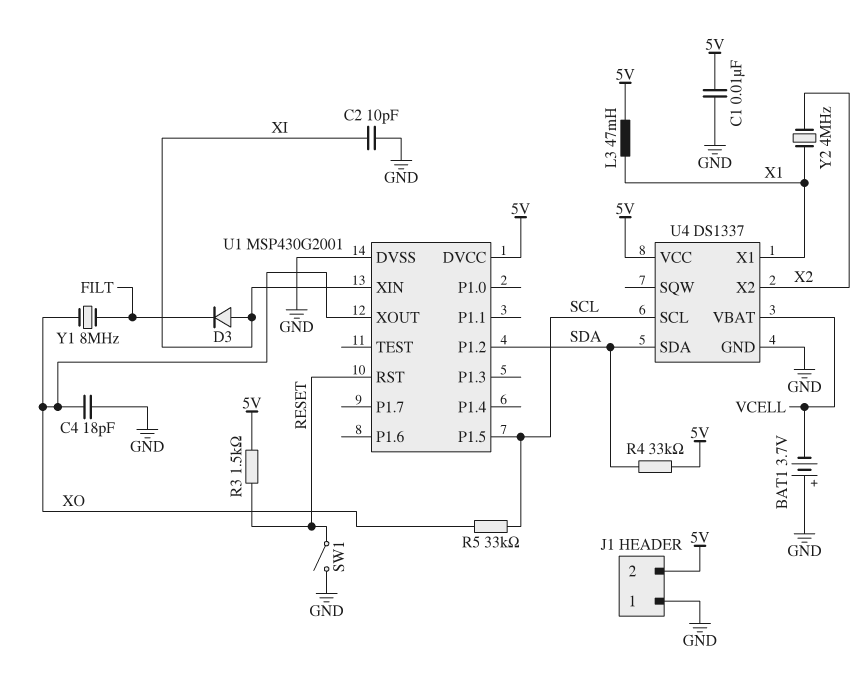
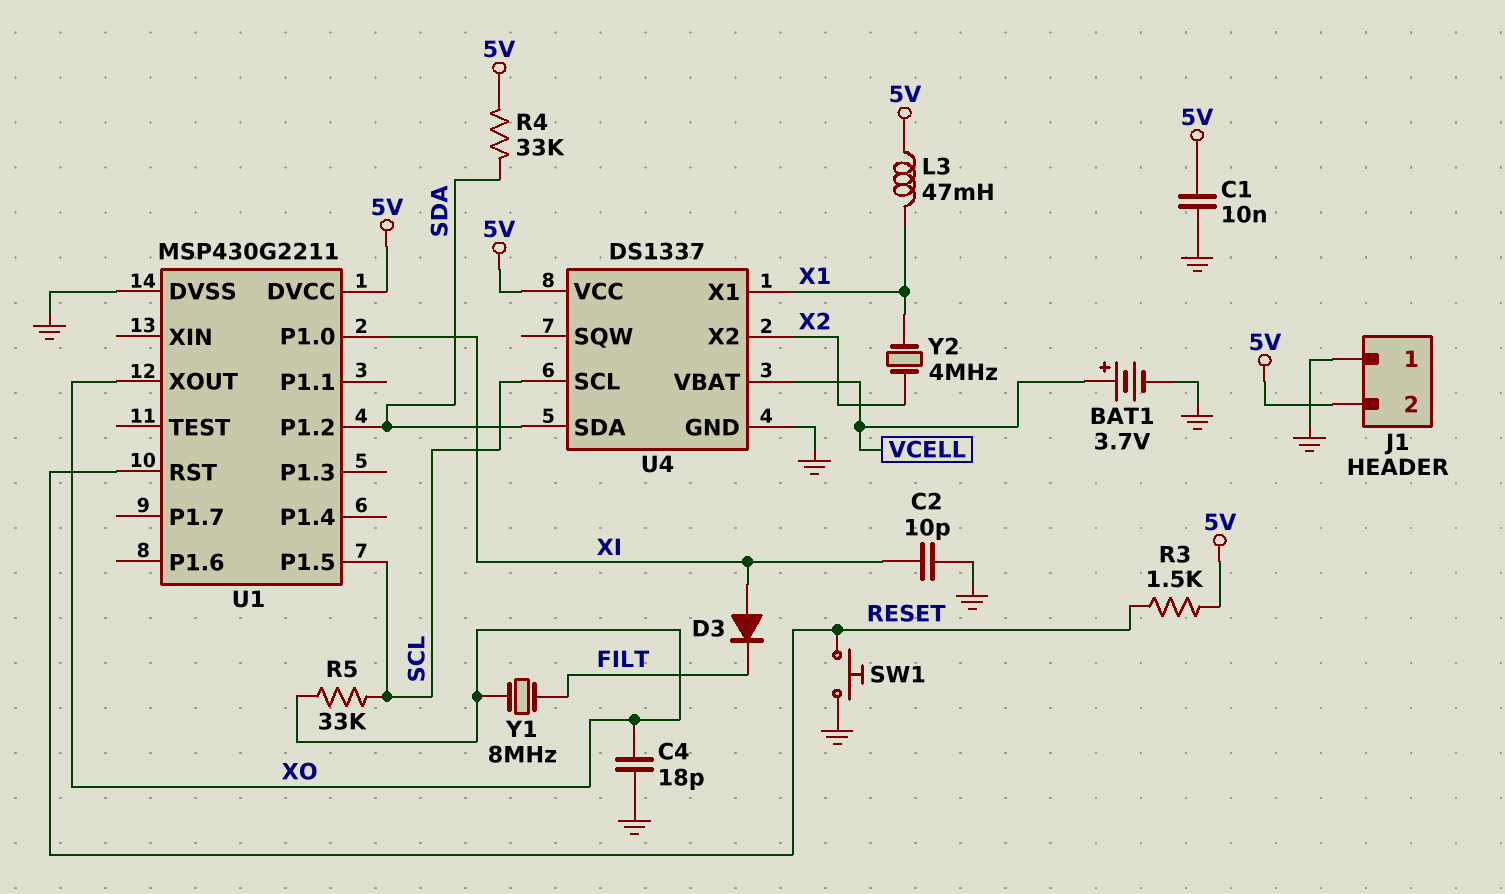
BAT1: 3.7V (plus GND, minus VCELL) -> 3.7V (plus VCELL, minus GND)
SW1: switch (GND, RESET) -> button (GND, RESET)
U1: MSP430G2001 -> MSP430G2211
U1 pin P1.0: none -> XI
U1 pin XIN: XI -> none

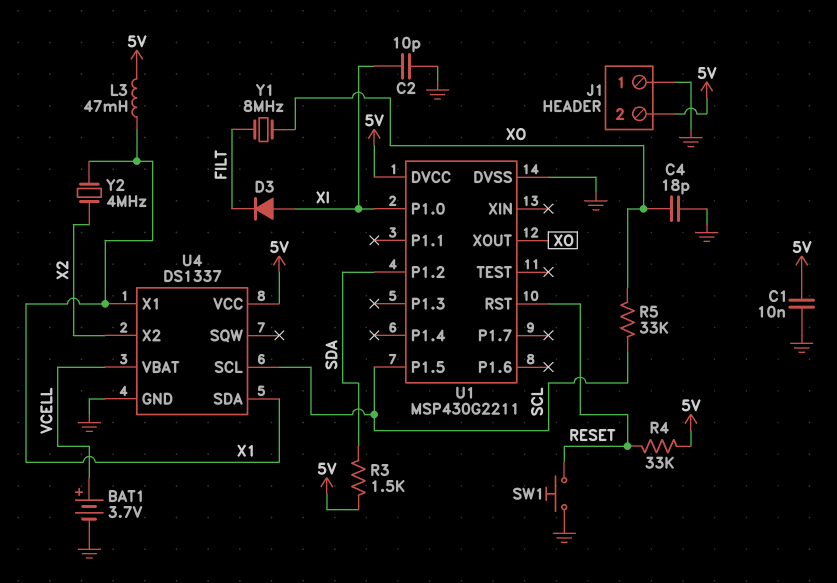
R3: 1.5k (5V, RESET) -> 1.5k (5V, SDA)
R4: 33k (5V, SDA) -> 33k (5V, RESET)
U4 pin SDA: SDA -> X1

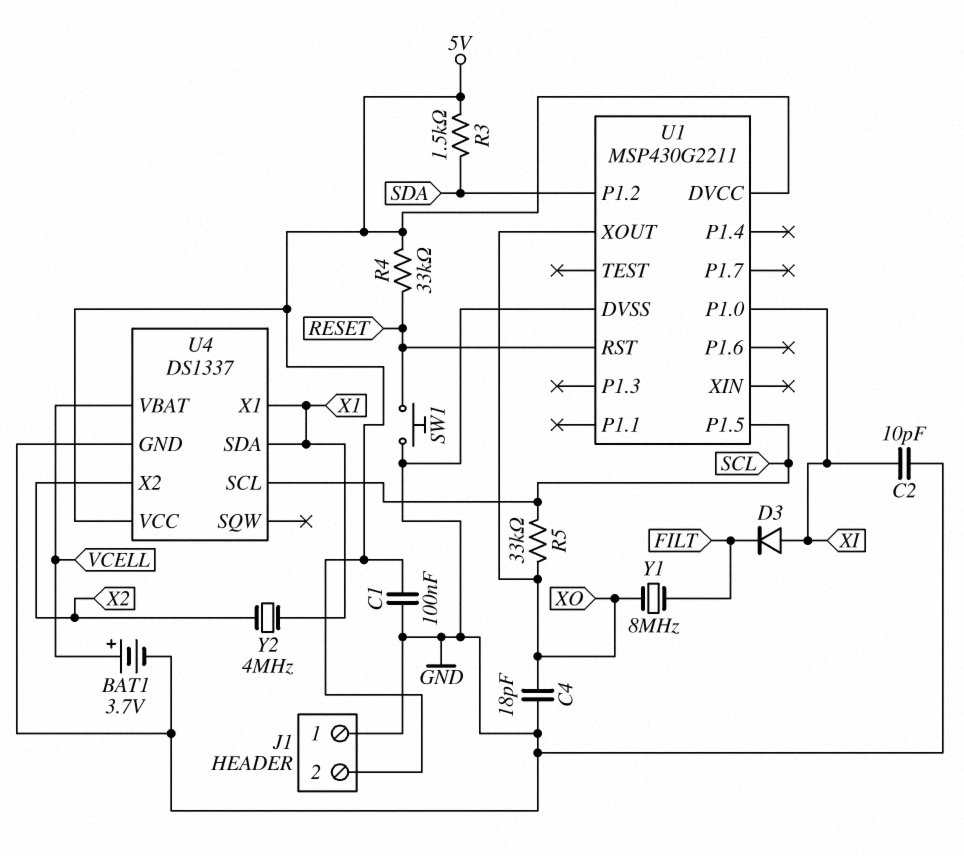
C1: 10nF (5V, GND) -> 100nF (5V, GND)
L3: 47mH (5V, X1) -> none

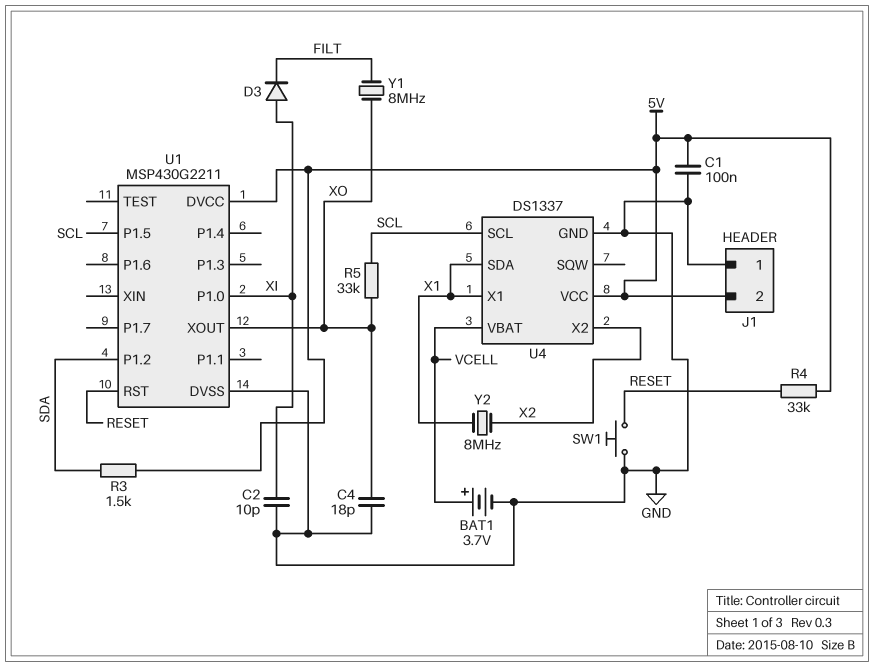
Y2: 4MHz (X1, X2) -> 8MHz (X1, X2)

